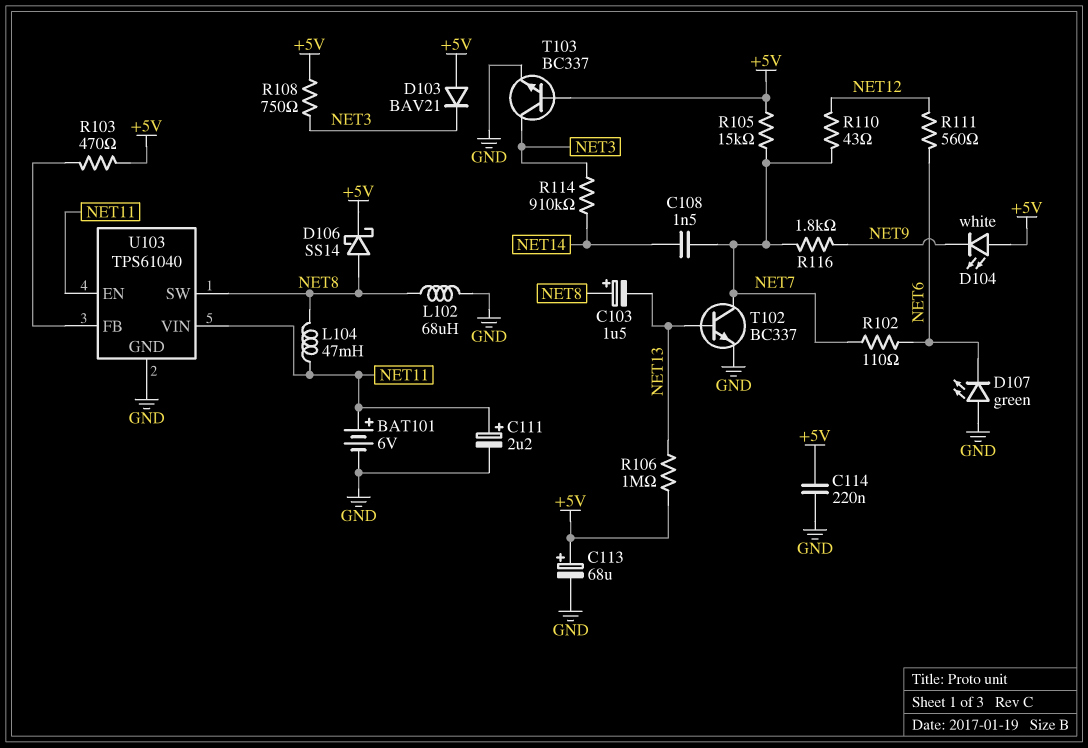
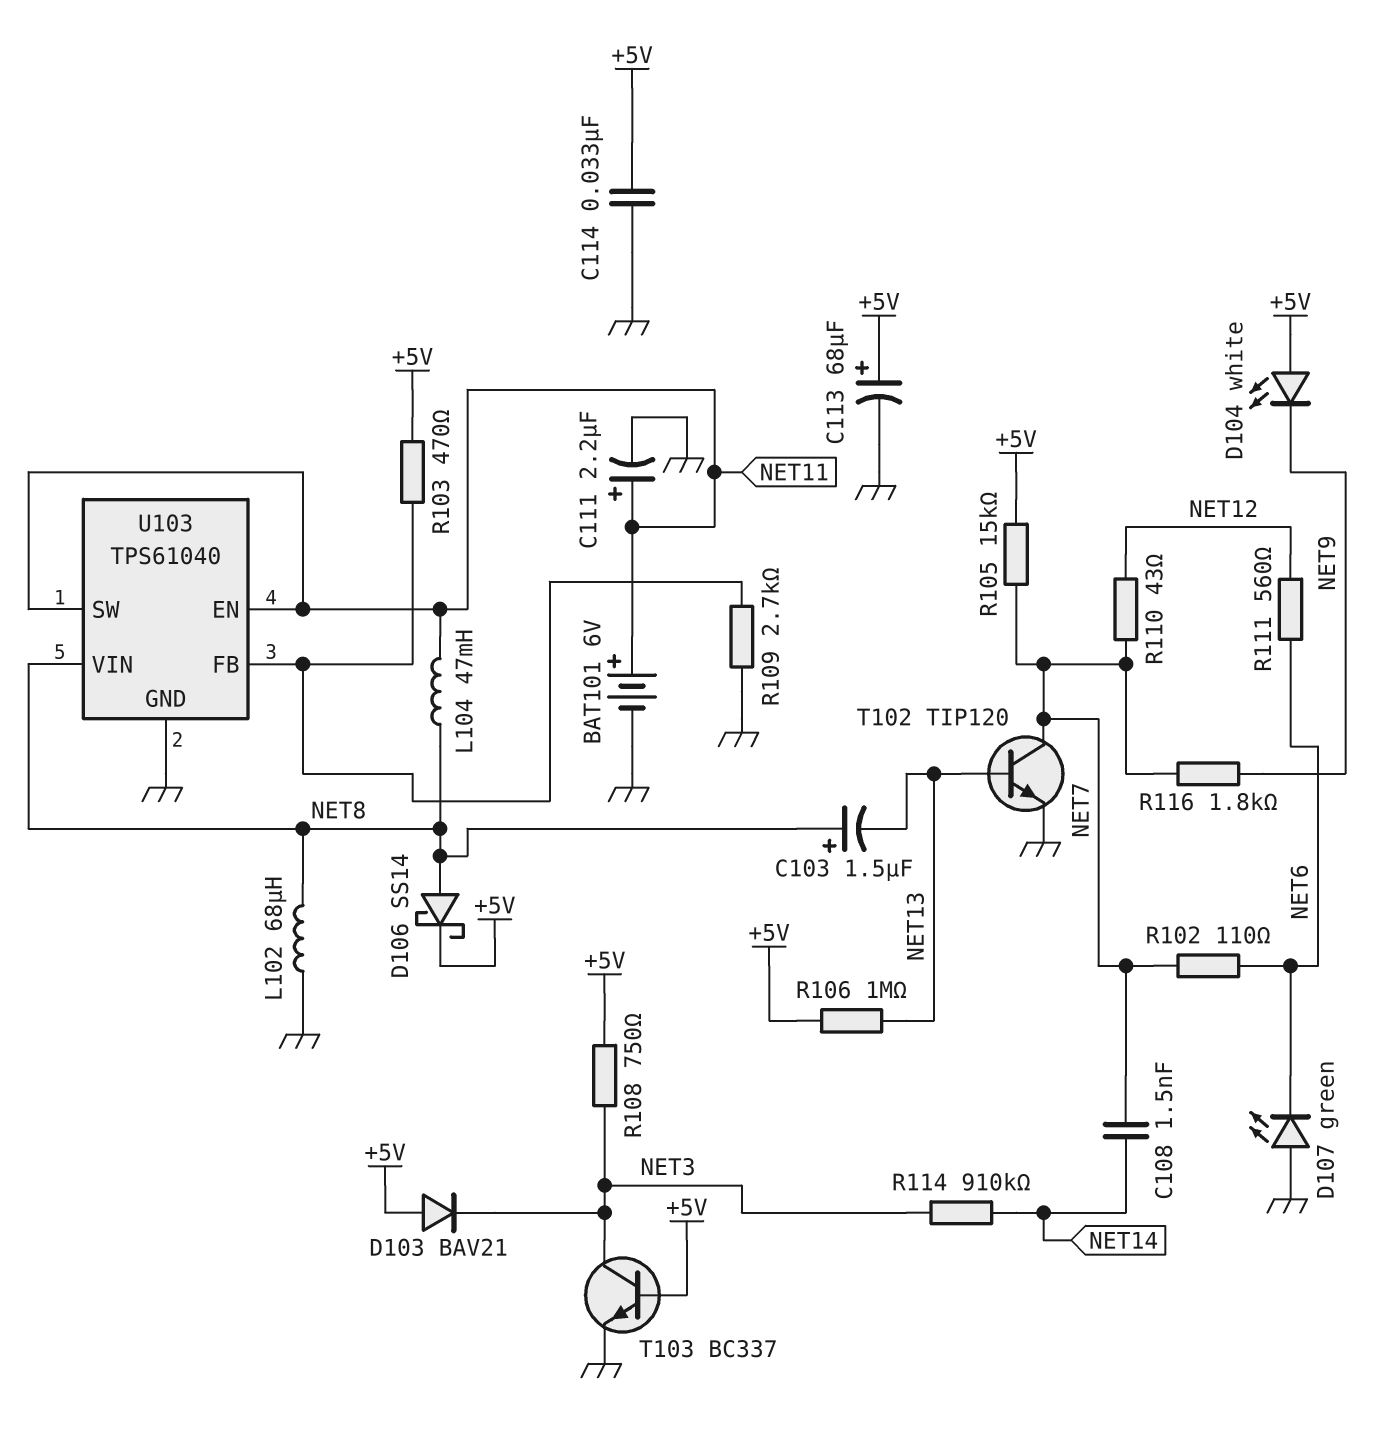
C114: 220nF (+5V, GND) -> 33nF (+5V, GND)
R109: none -> 2.7k (GND, U103/FB)
T102: NPN BC337 (B NET13, C NET7, E GND) -> NPN TIP120 (B NET13, C NET7, E GND)
U103 pin SW: NET8 -> NET11
U103 pin VIN: NET11 -> NET8

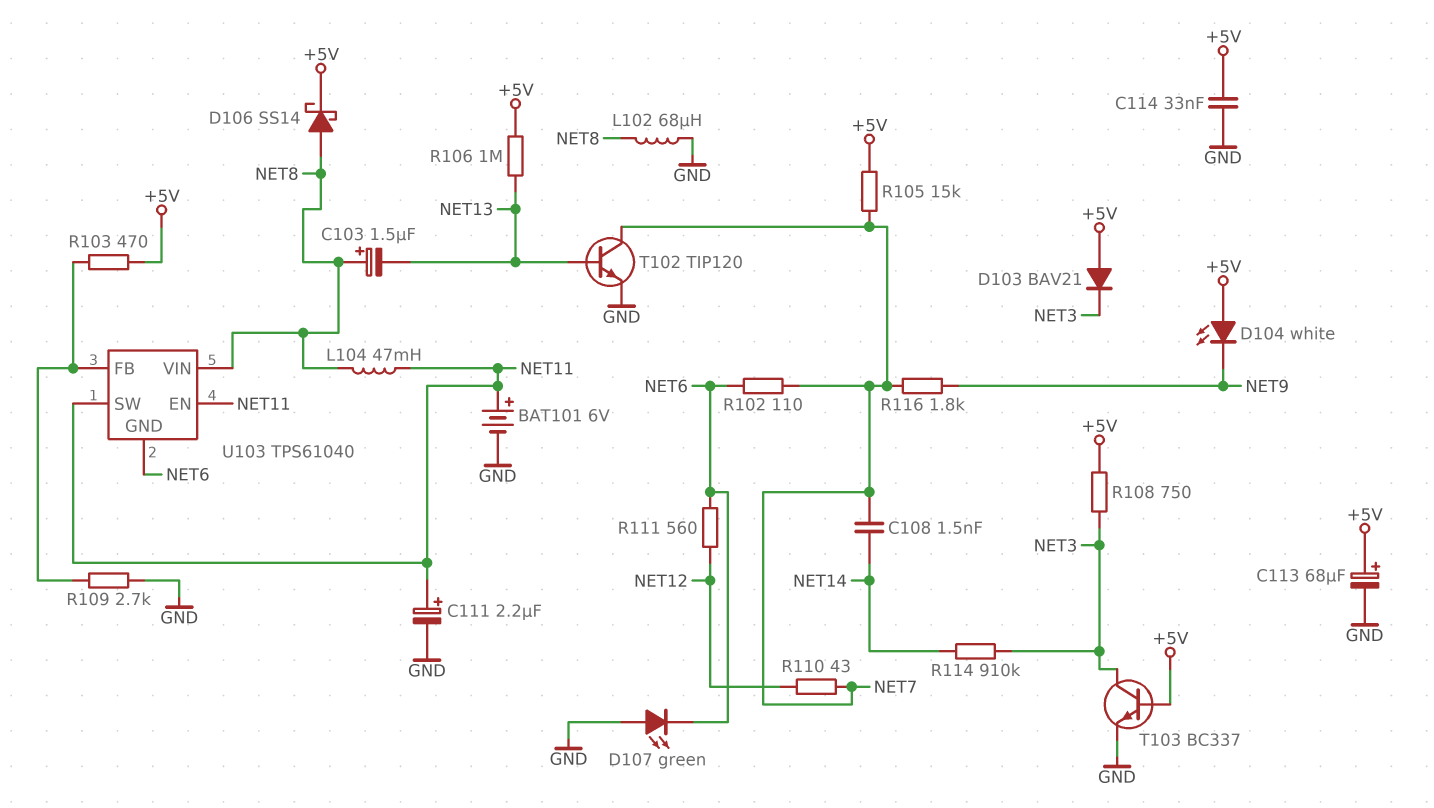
U103 pin GND: GND -> NET6

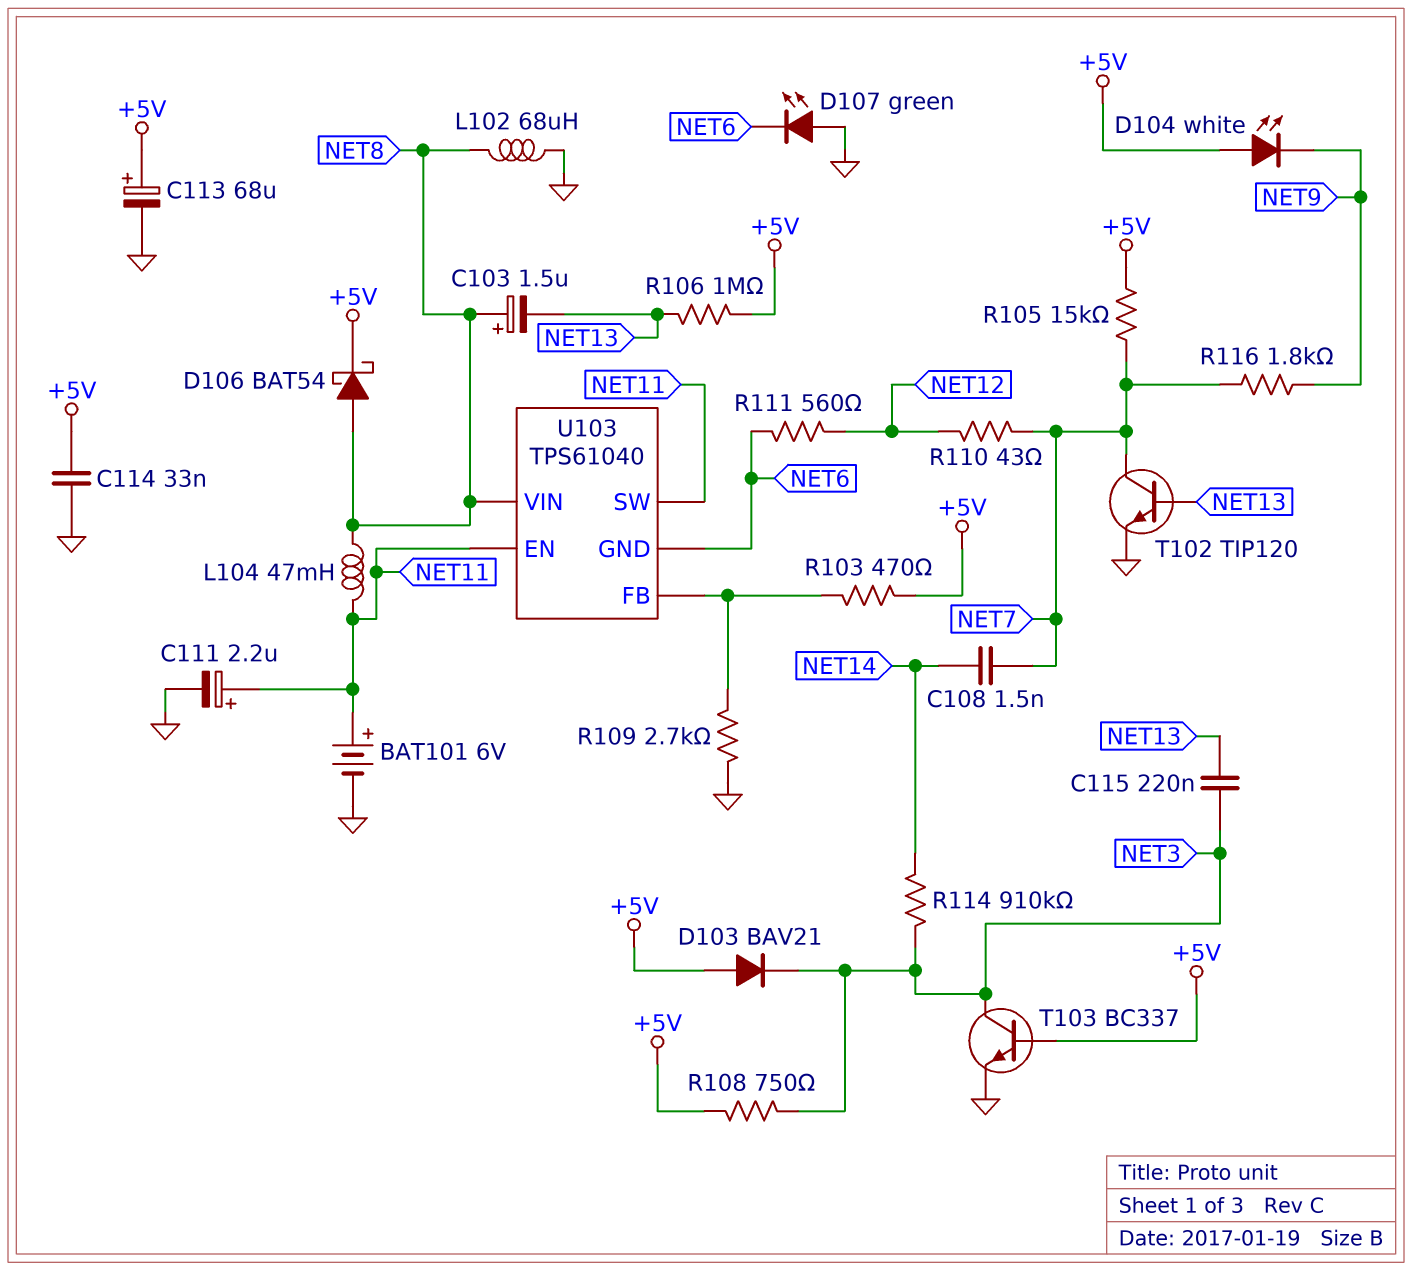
C115: none -> 220nF (NET3, NET13)
D106: schottky SS14 (A NET8, K +5V) -> schottky BAT54 (A NET8, K +5V)
R102: 110 (NET6, NET7) -> none

